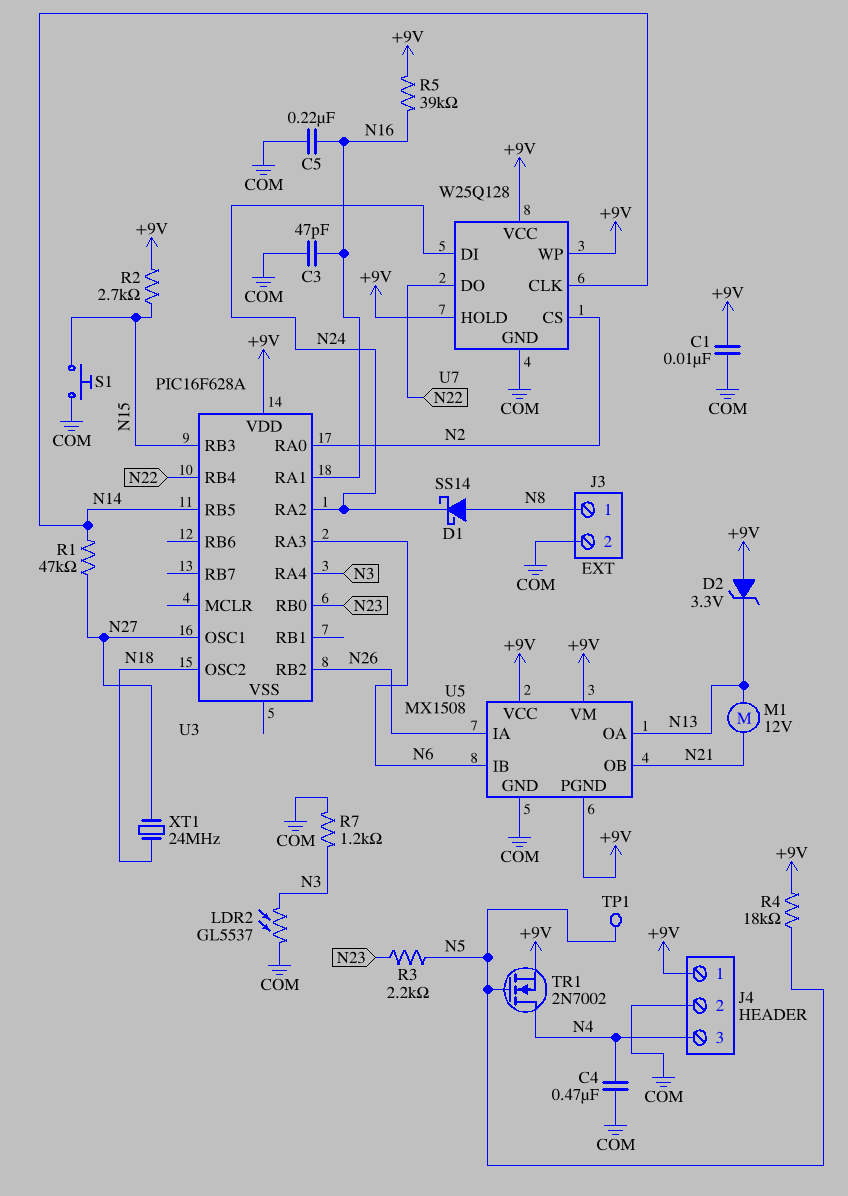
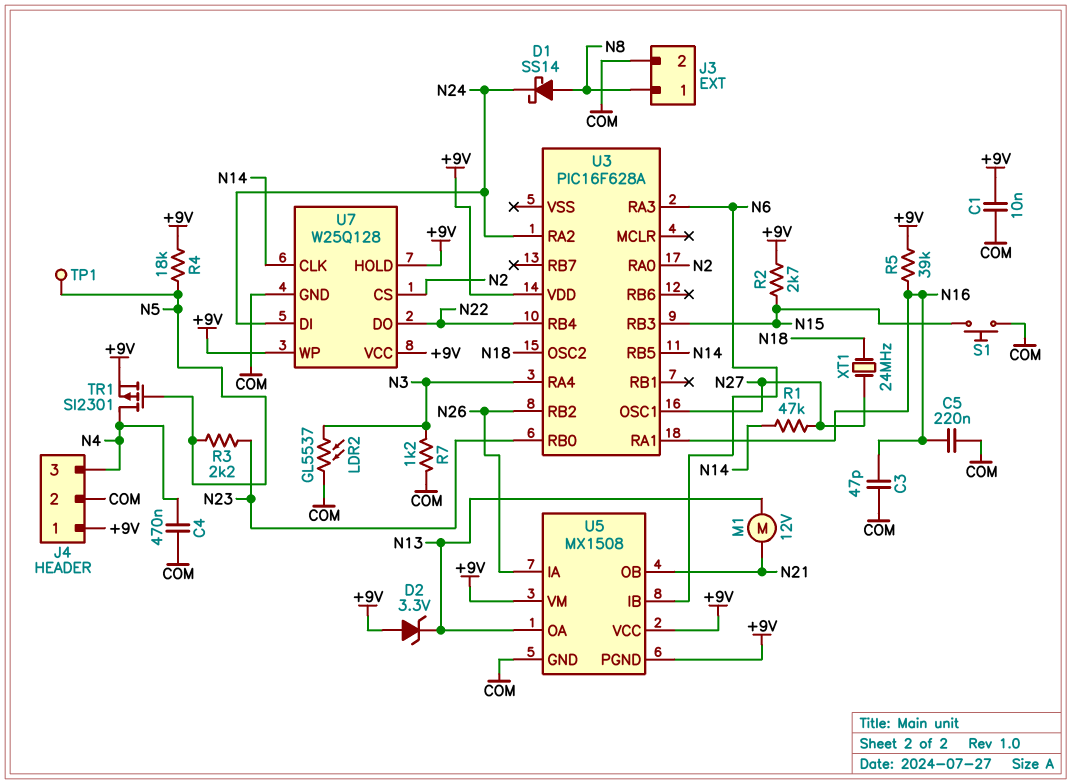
TR1: NMOS 2N7002 (G N5, D N4, S +9V) -> PMOS SI2301 (G N5, D N4, S +9V)

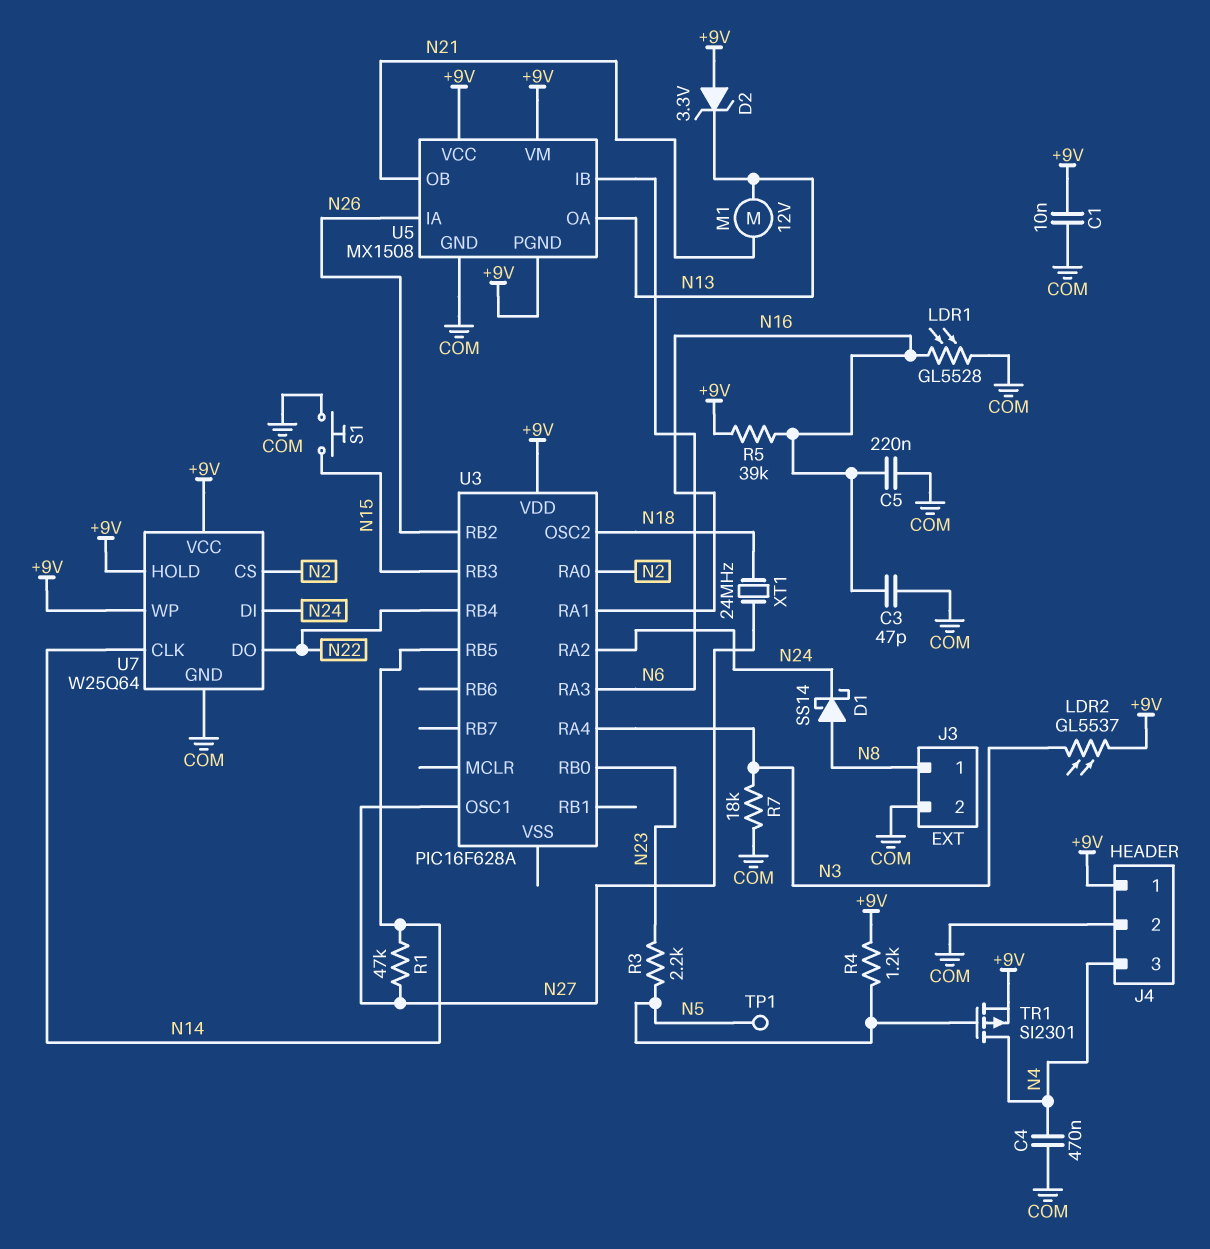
LDR1: none -> GL5528 (COM, N16)
LDR2: GL5537 (COM, N3) -> GL5537 (+9V, N3)
R2: 2.7k (+9V, N15) -> none
R4: 18k (+9V, N5) -> 1.2k (+9V, N5)
R7: 1.2k (COM, N3) -> 18k (COM, N3)
U7: W25Q128 -> W25Q64

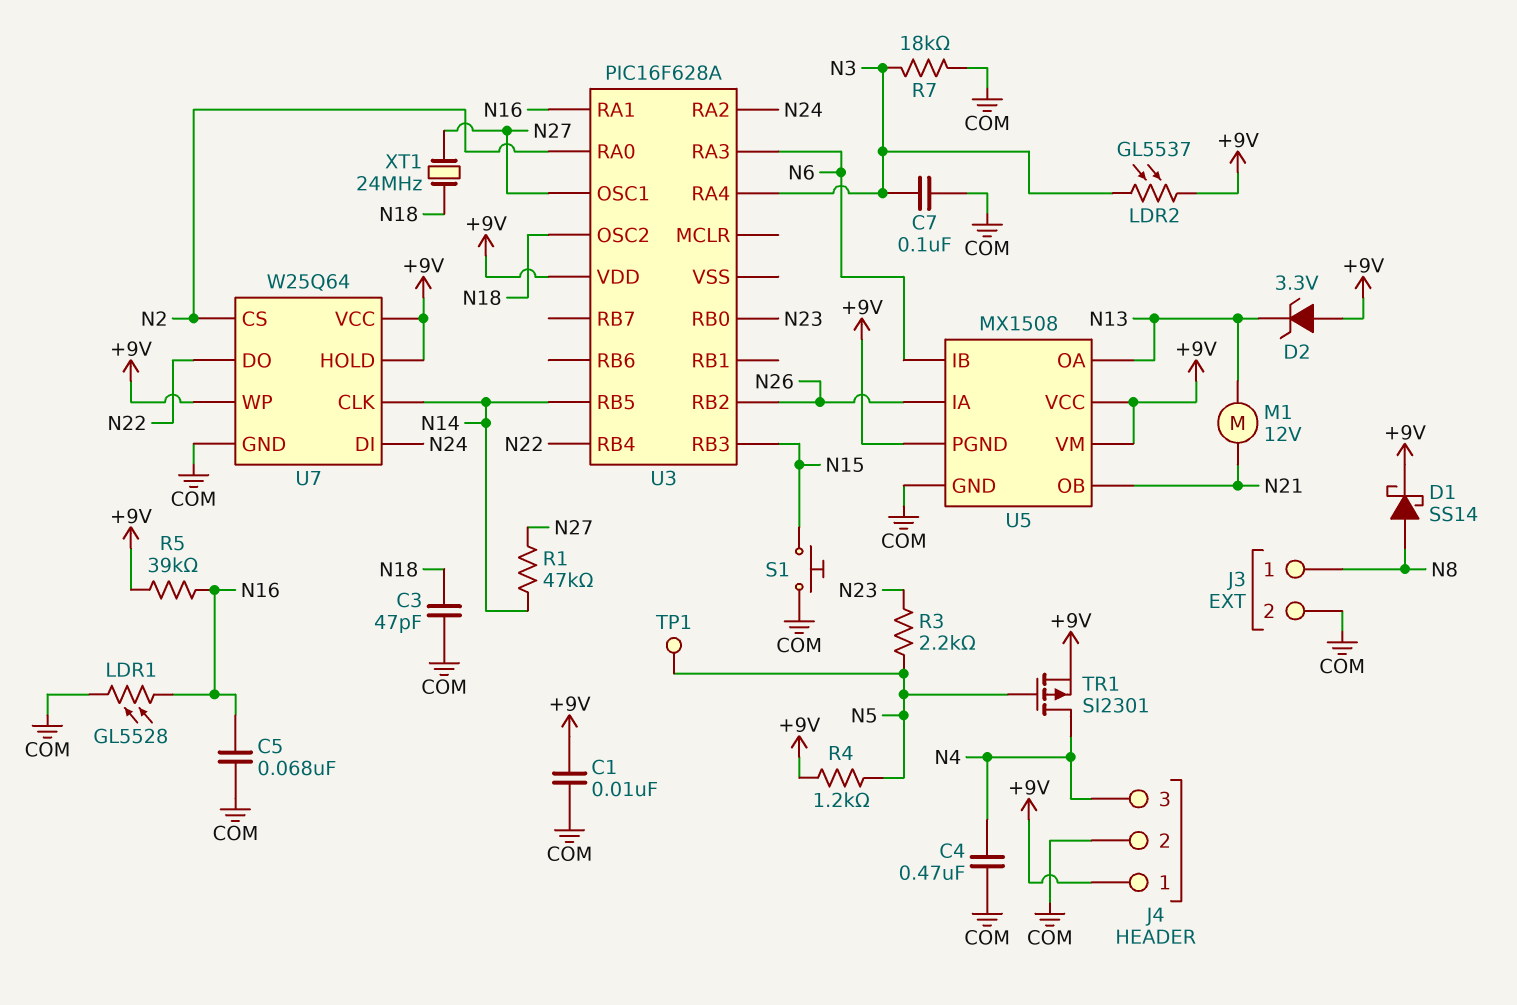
C3: 47pF (COM, N16) -> 47pF (COM, N18)
C5: 220nF (COM, N16) -> 68nF (COM, N16)
C7: none -> 100nF (COM, N3)
D1: schottky SS14 (A N8, K N24) -> schottky SS14 (A N8, K +9V)

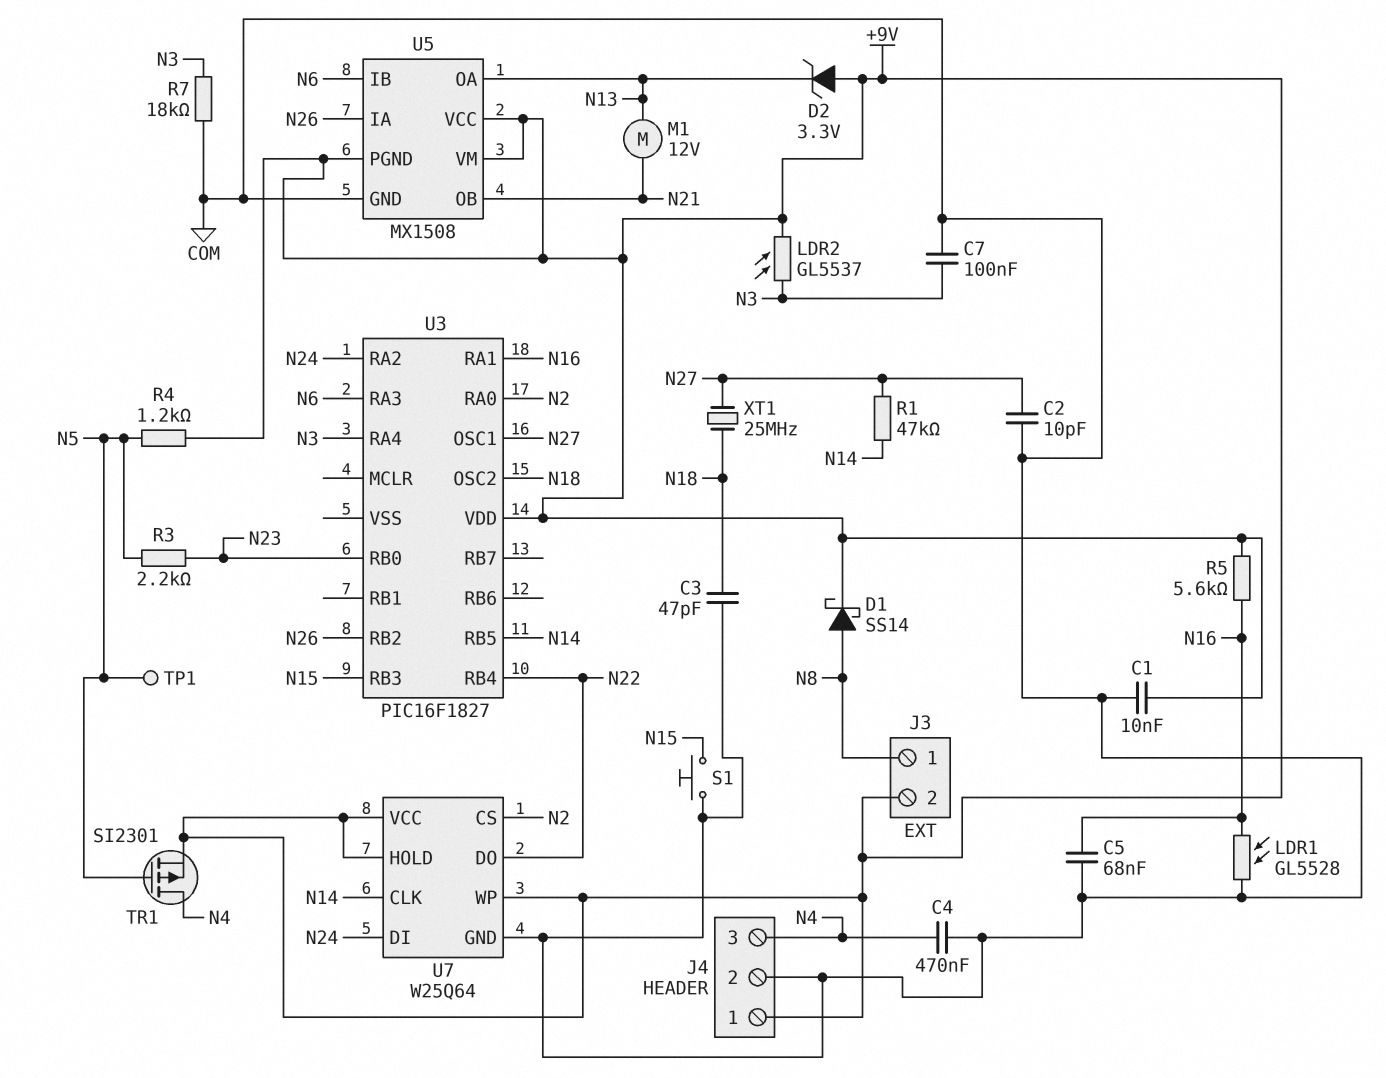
C2: none -> 10pF (COM, N27)
J3 pin 2: COM -> +9V
R5: 39k (+9V, N16) -> 5.6k (+9V, N16)
U3: PIC16F628A -> PIC16F1827
XT1: 24MHz (N18, N27) -> 25MHz (N18, N27)

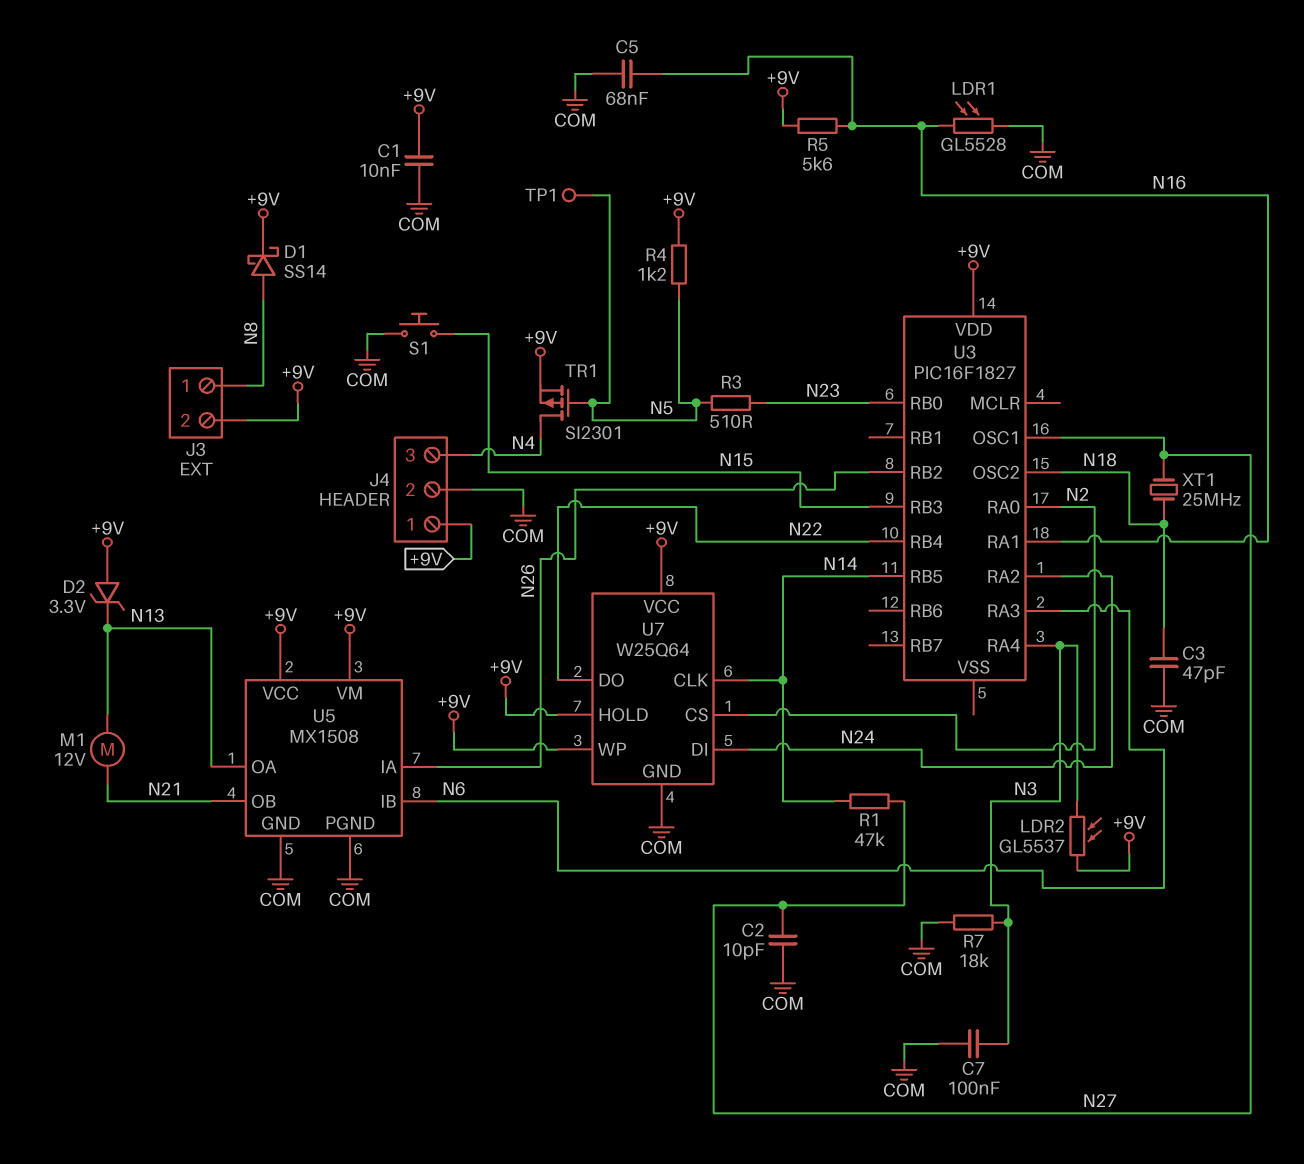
C4: 470nF (COM, N4) -> none
R3: 2.2k (N5, N23) -> 510 (N5, N23)
U5 pin PGND: +9V -> COM

